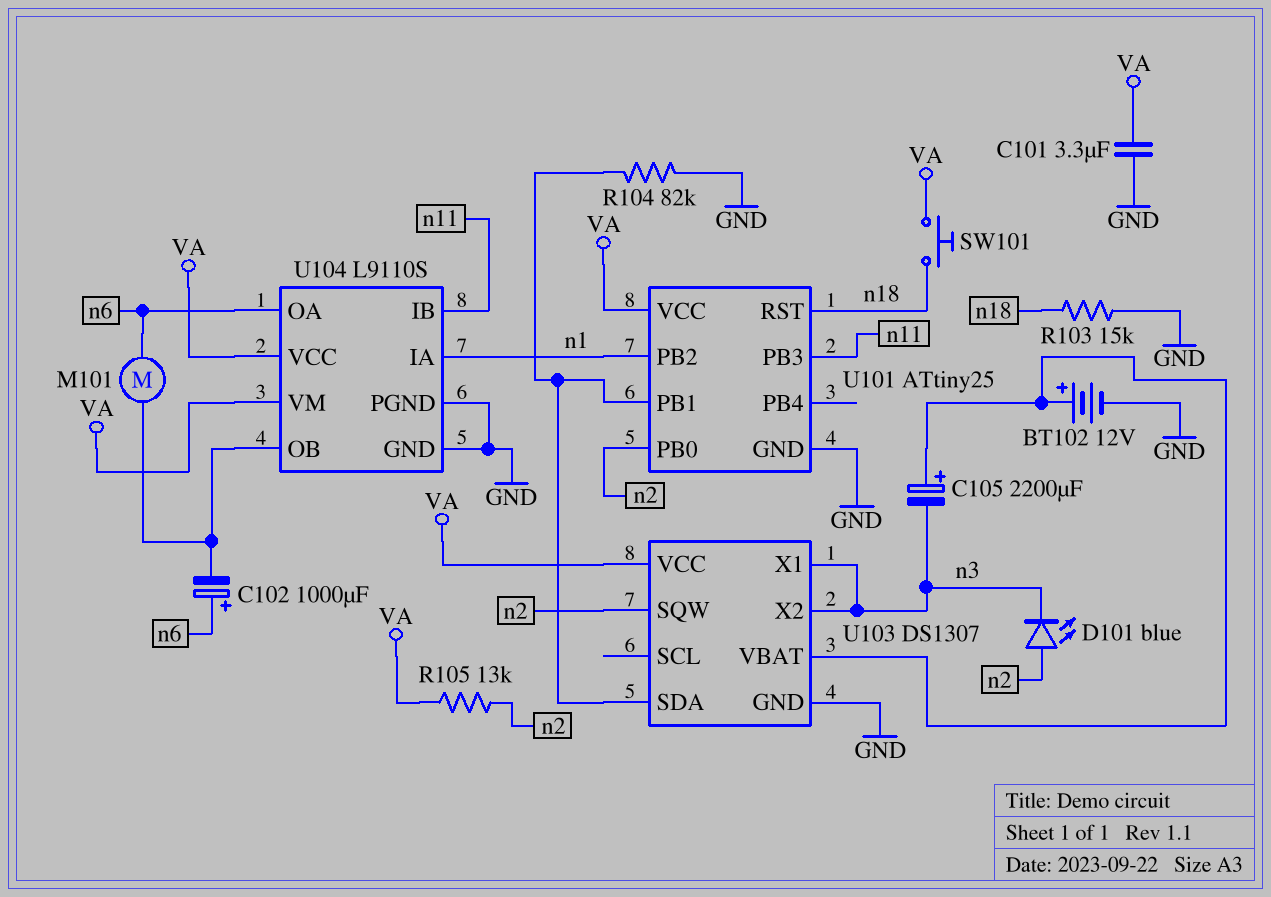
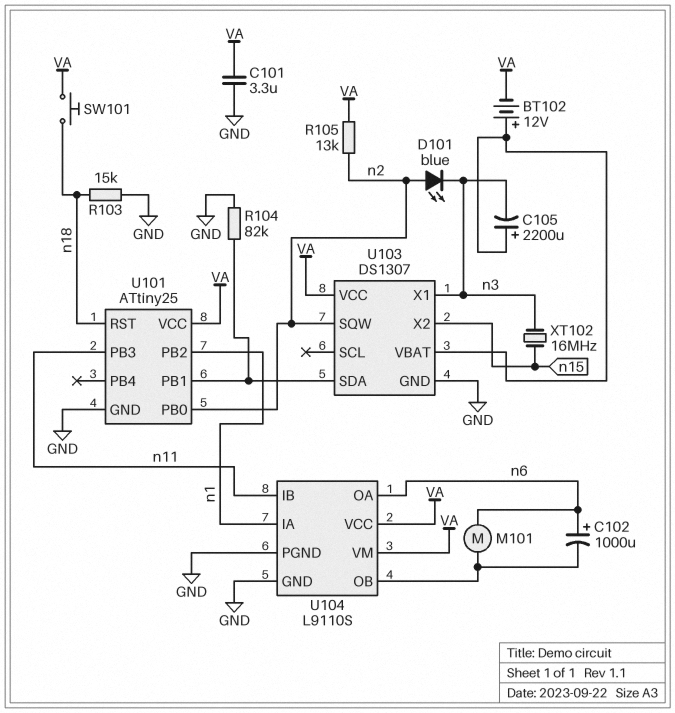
BT102: 12V (plus U103/VBAT, minus GND) -> 12V (plus U103/VBAT, minus VA)
U103 pin X2: n3 -> n15
XT102: none -> 16MHz (n3, n15)

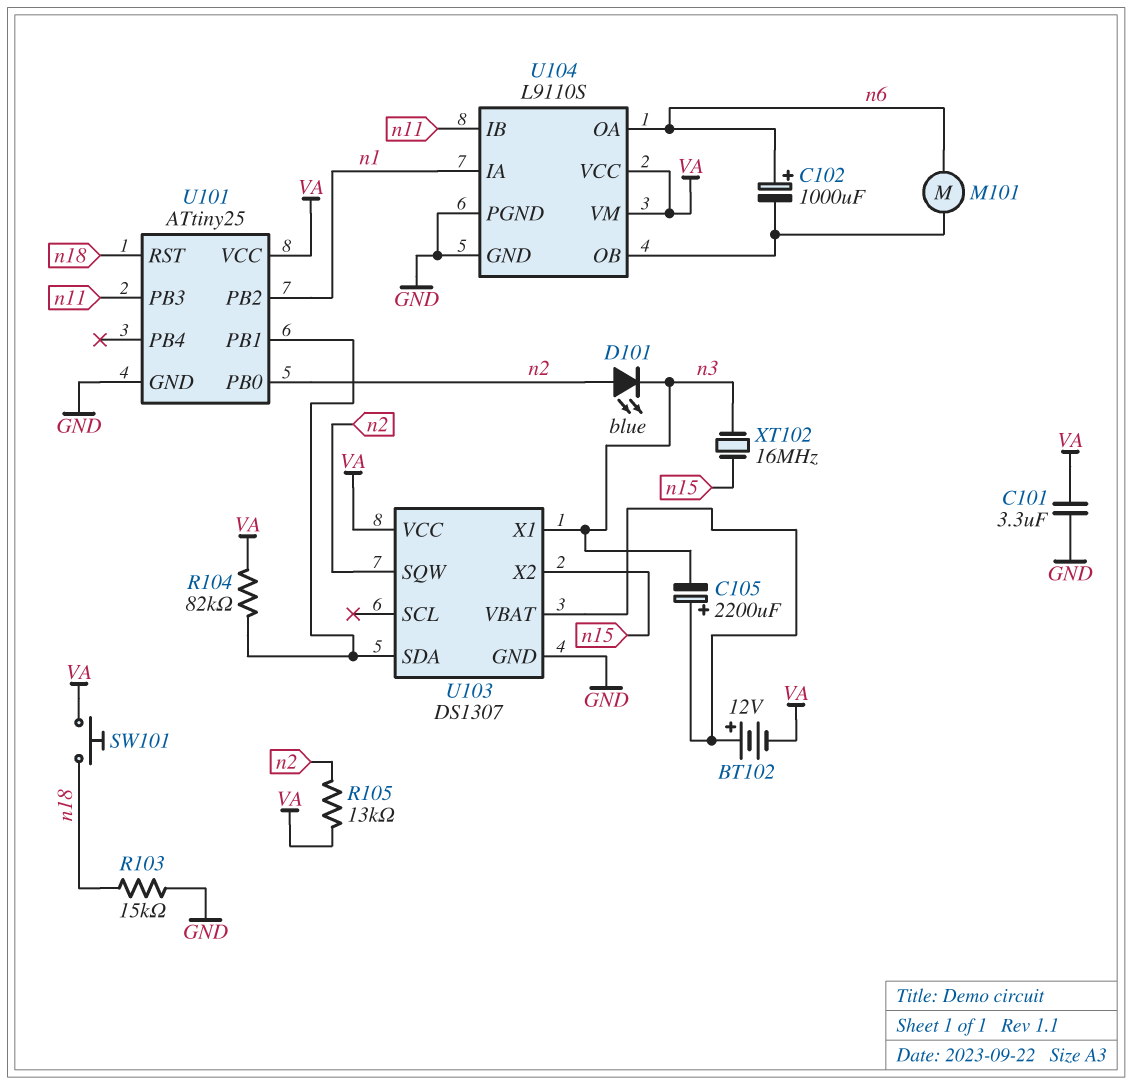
R104: 82k (GND, U101/PB1) -> 82k (U101/PB1, VA)

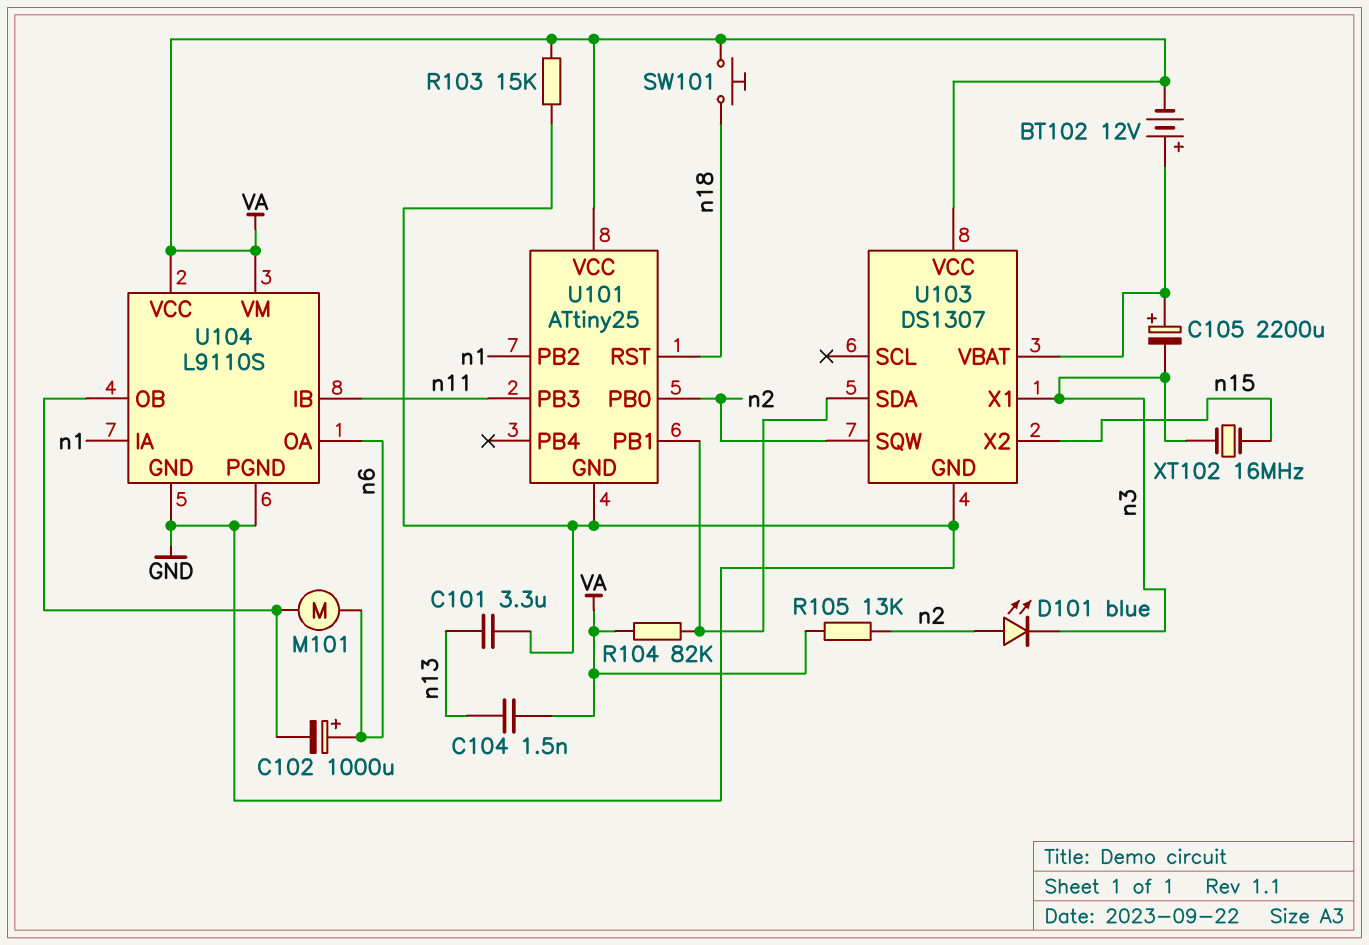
C101: 3.3uF (GND, VA) -> 3.3uF (GND, n13)
C104: none -> 1.5nF (VA, n13)
R103: 15k (GND, n18) -> 15k (GND, VA)

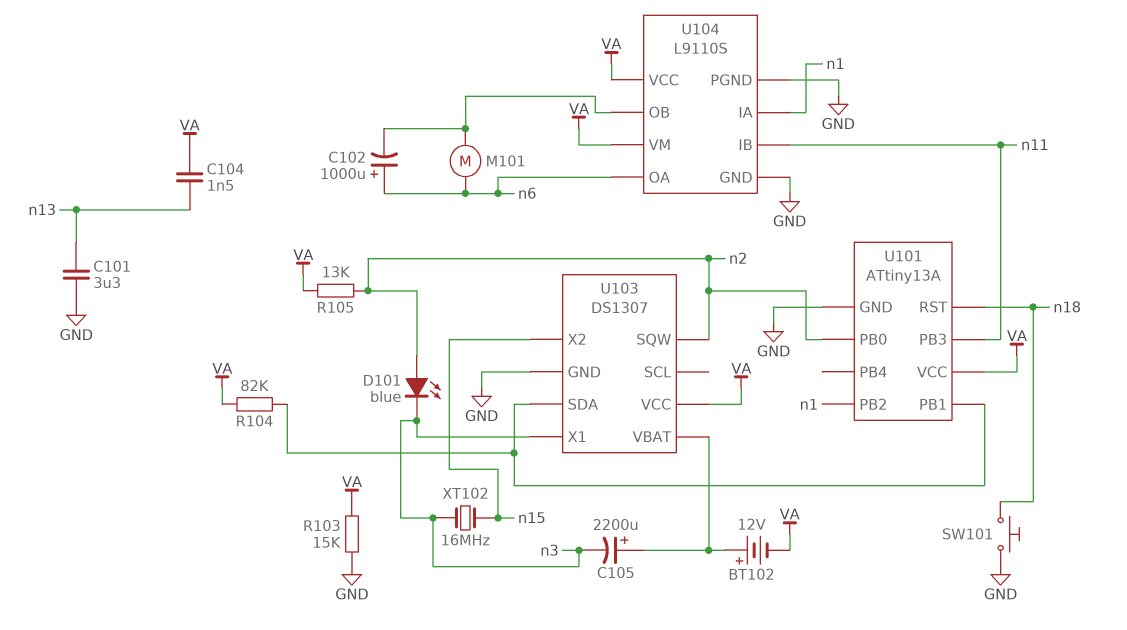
SW101: button (VA, n18) -> button (GND, n18)
U101: ATtiny25 -> ATtiny13A

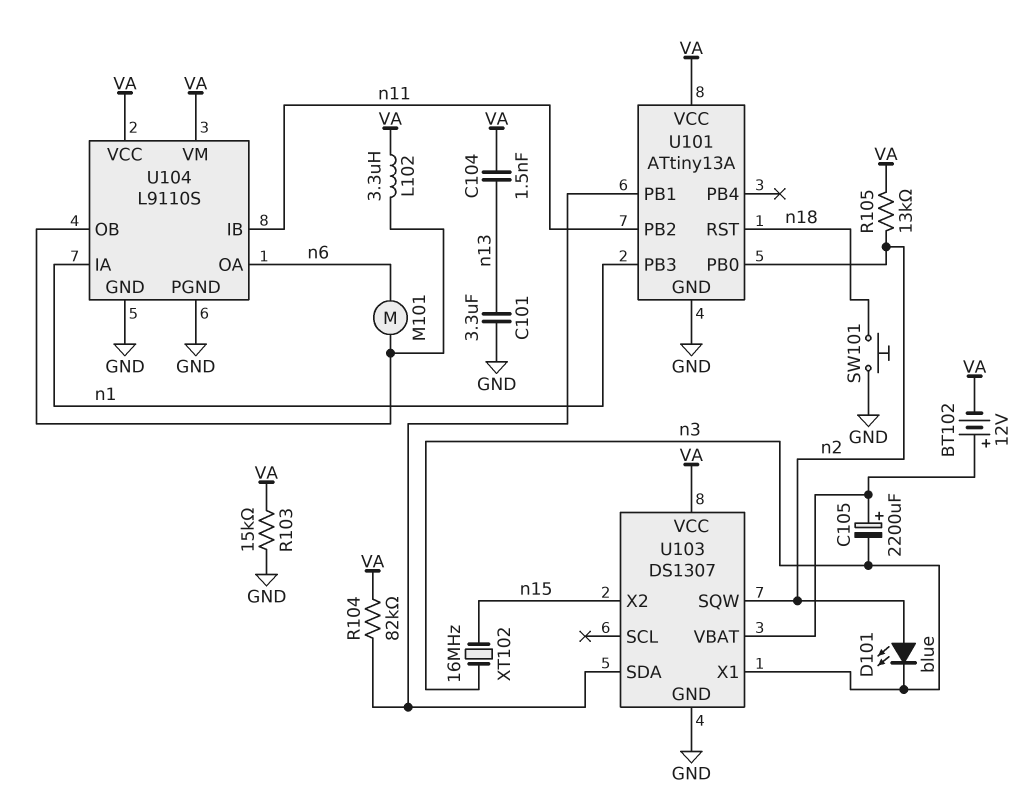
C102: 1000uF (plus n6, minus U104/OB) -> none
L102: none -> 3.3uH (U104/OB, VA)
U101 pin PB2: n1 -> n11
U101 pin PB3: n11 -> n1

